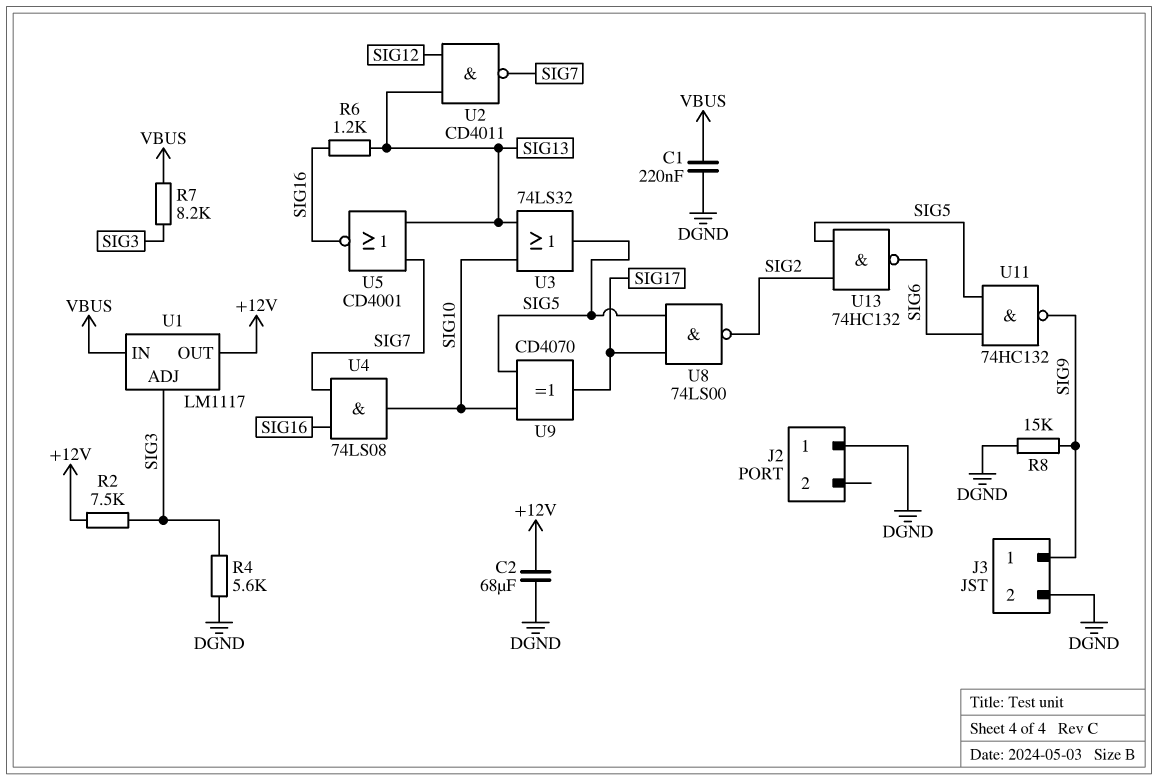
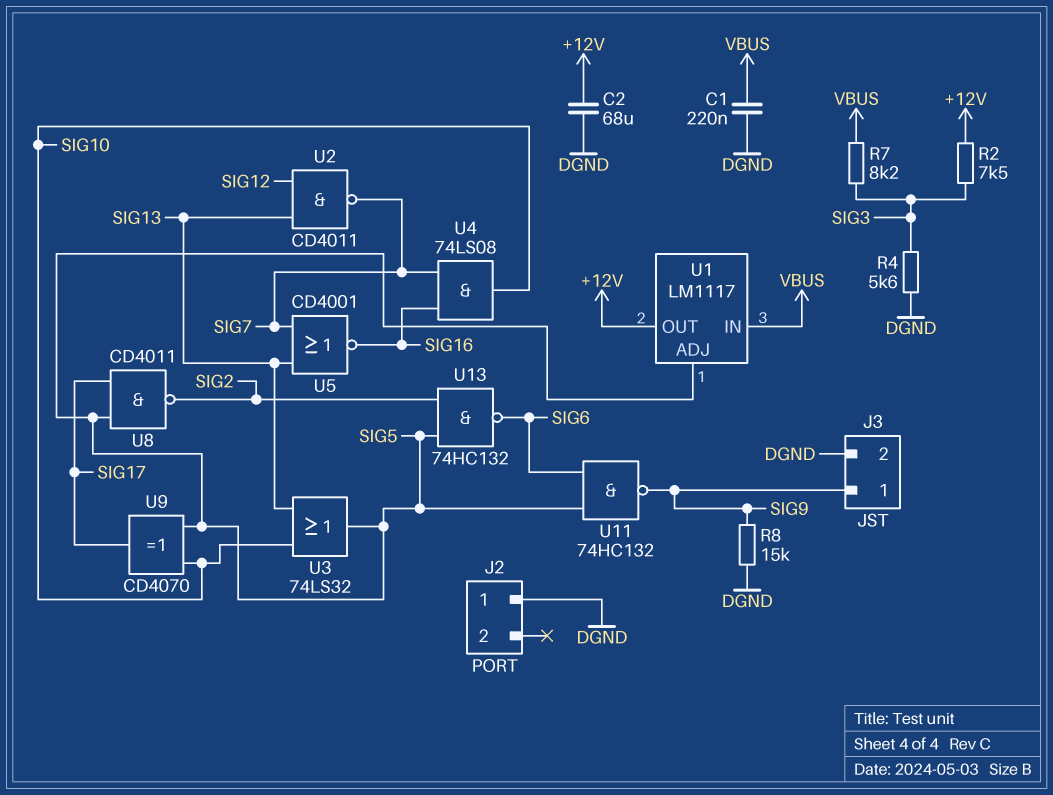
R6: 1.2k (SIG13, SIG16) -> none
U1 pin ADJ: SIG3 -> SIG5
U8: NAND 74LS00 (in SIG5, in SIG17, out SIG2) -> NAND CD4011 (in SIG5, in SIG17, out SIG2)

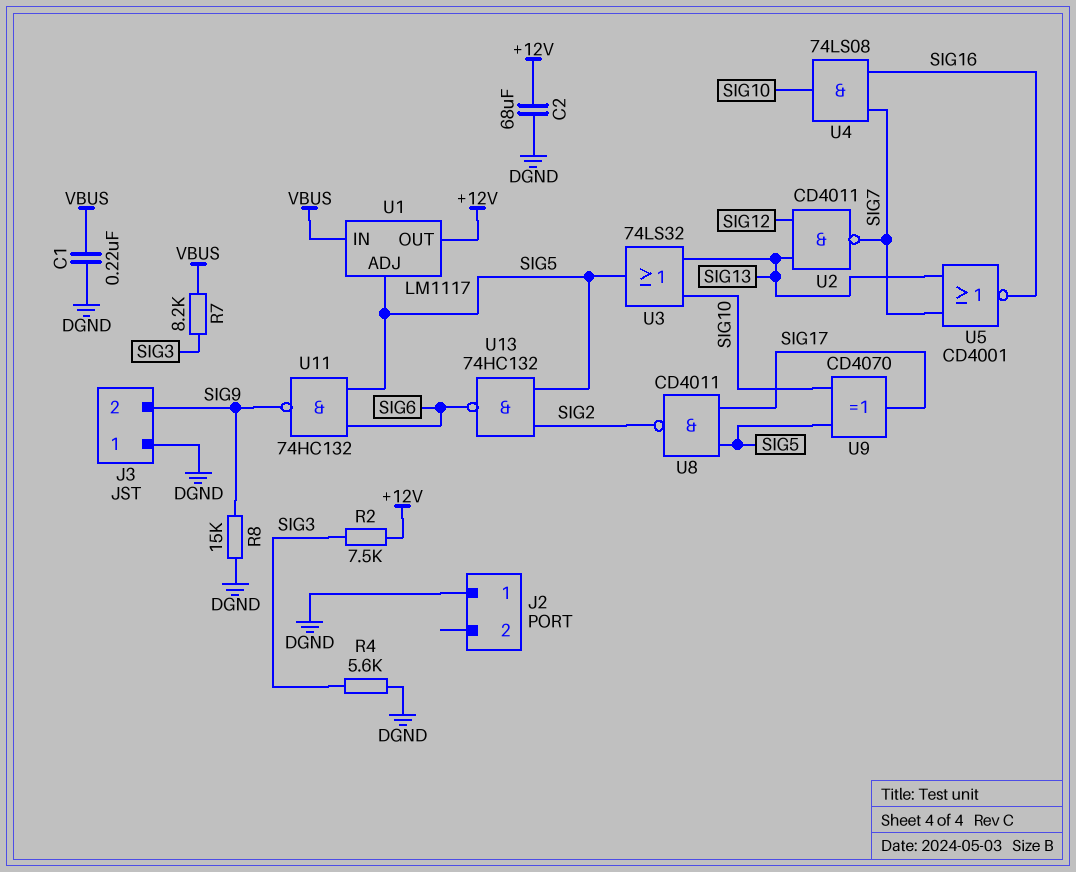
J3 pin 1: SIG9 -> DGND
J3 pin 2: DGND -> SIG9

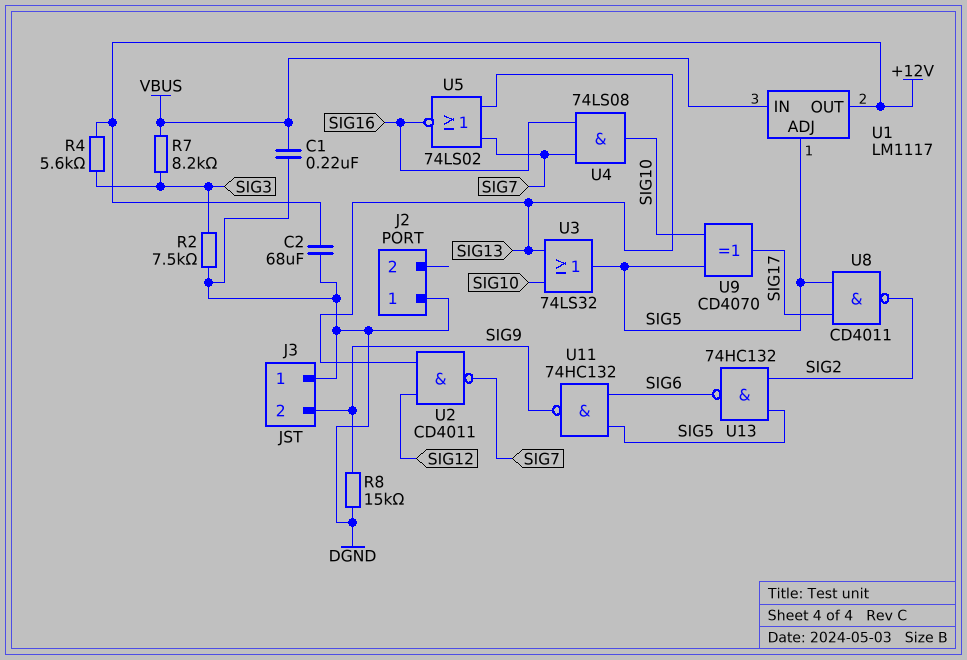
R2: 7.5k (+12V, SIG3) -> 7.5k (DGND, SIG3)
R4: 5.6k (DGND, SIG3) -> 5.6k (+12V, SIG3)
U5: NOR CD4001 (in SIG7, in SIG13, out SIG16) -> NOR 74LS02 (in SIG7, in SIG13, out SIG16)

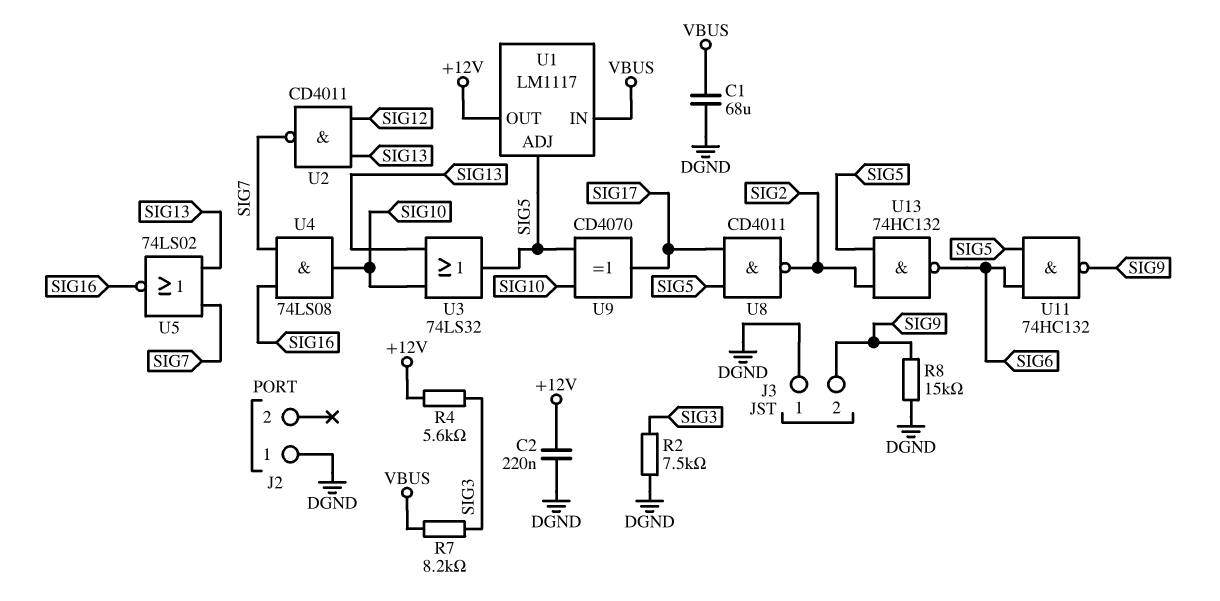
C1: 220nF (DGND, VBUS) -> 68uF (DGND, VBUS)
C2: 68uF (+12V, DGND) -> 220nF (+12V, DGND)

